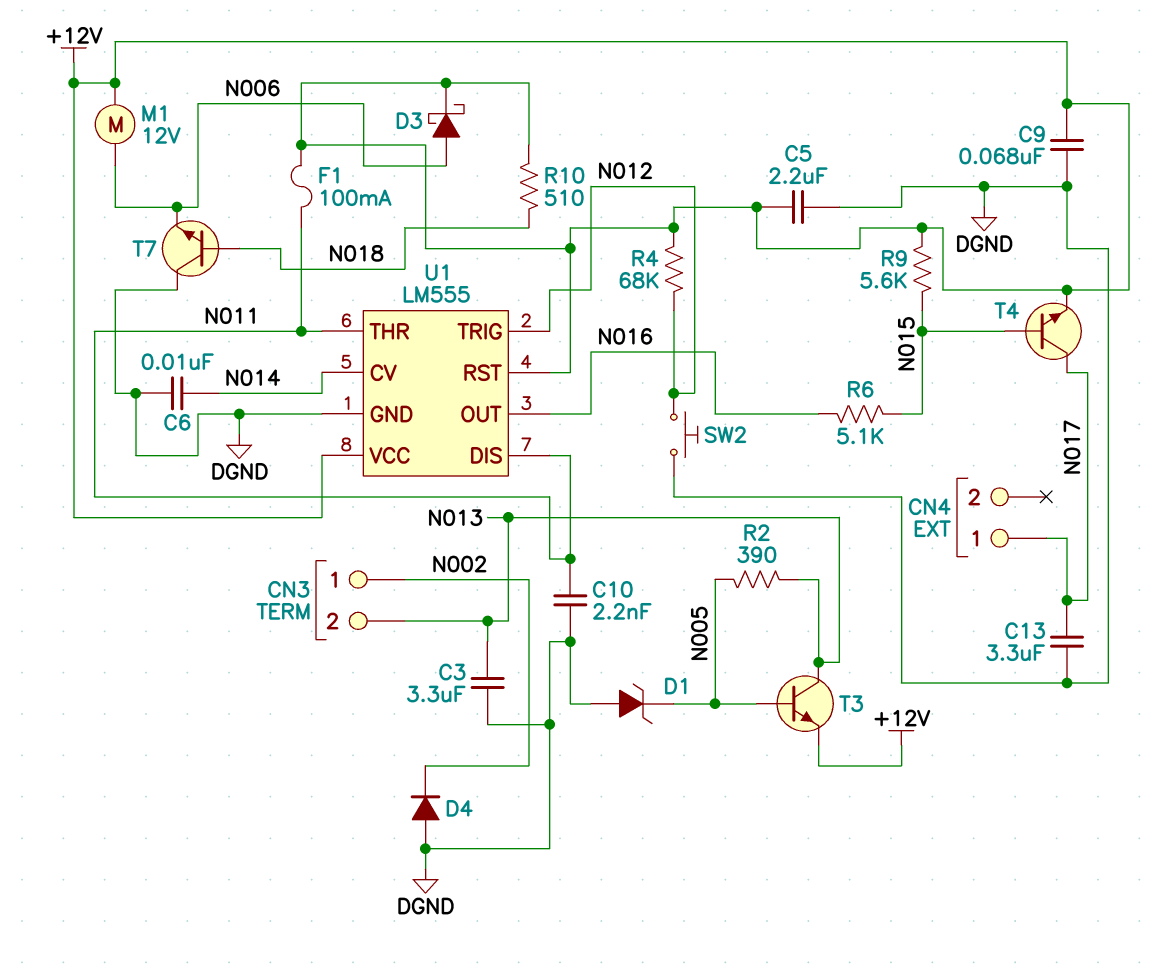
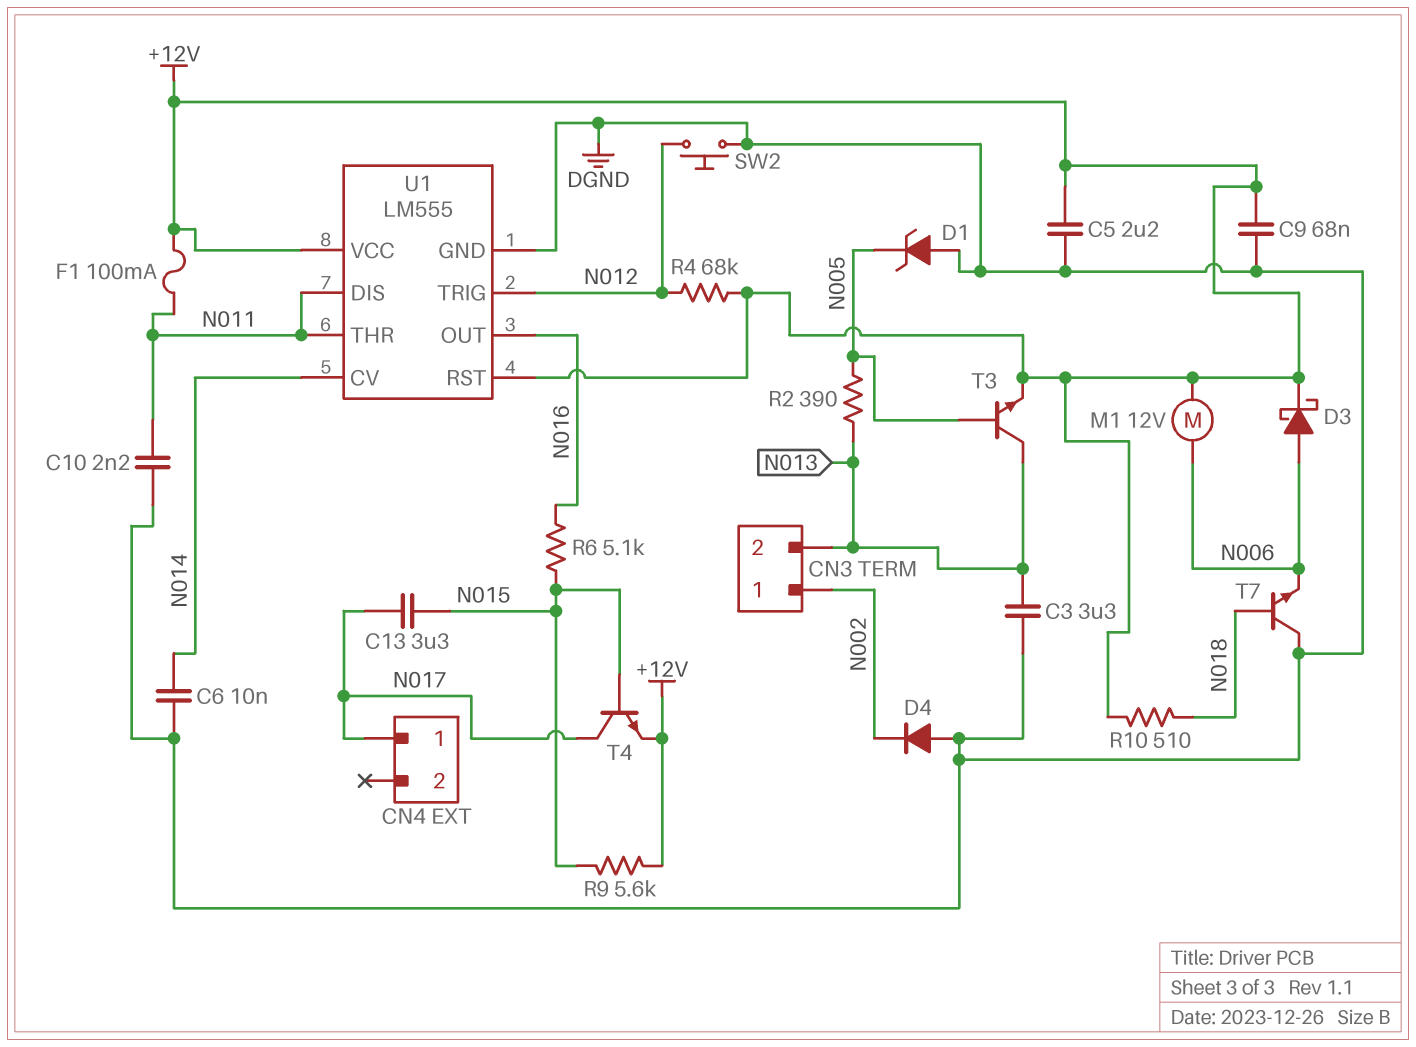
C13: 3.3uF (DGND, N017) -> 3.3uF (N015, N017)

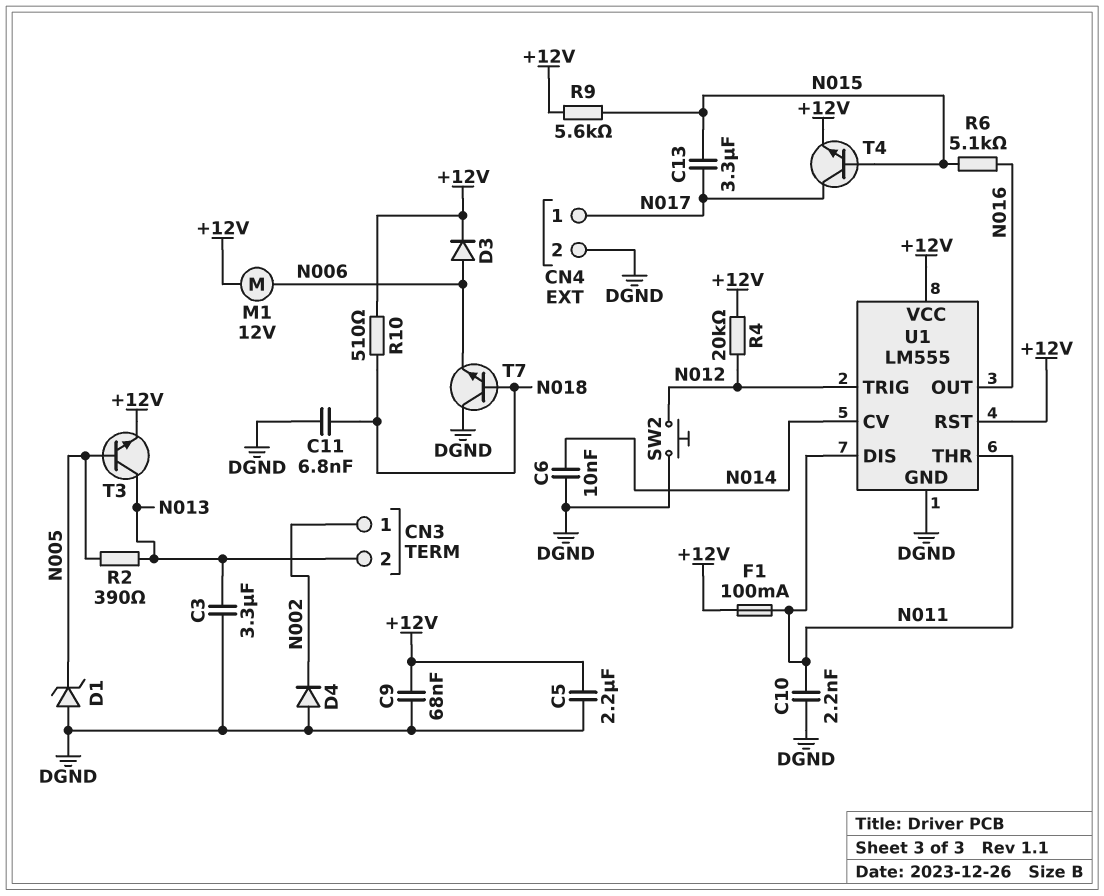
C11: none -> 6.8nF (DGND, N018)
CN4 pin 2: none -> DGND
D3: schottky (A N006, K +12V) -> diode (A N006, K +12V)
R4: 68k (+12V, N012) -> 20k (+12V, N012)

